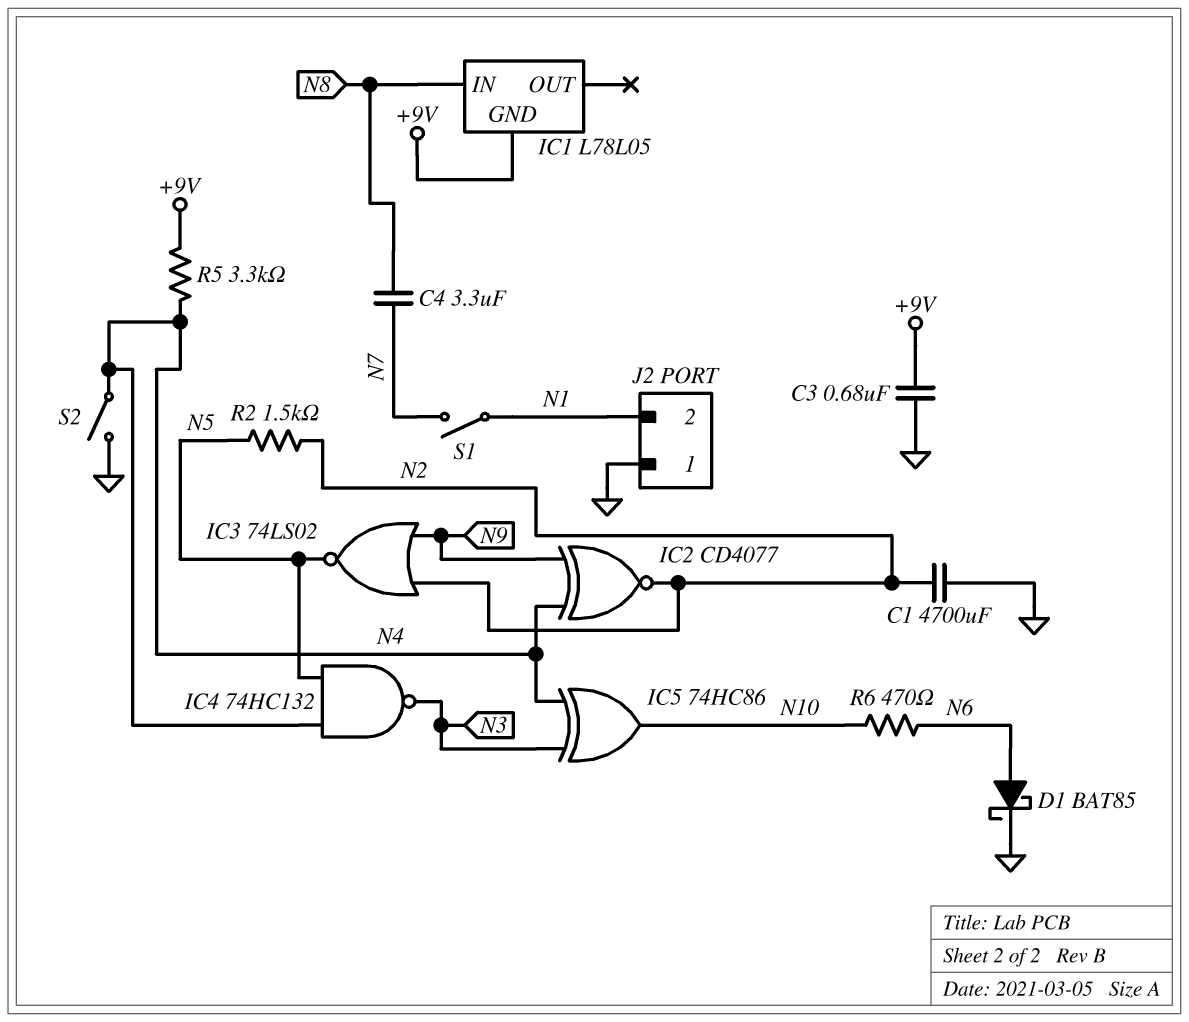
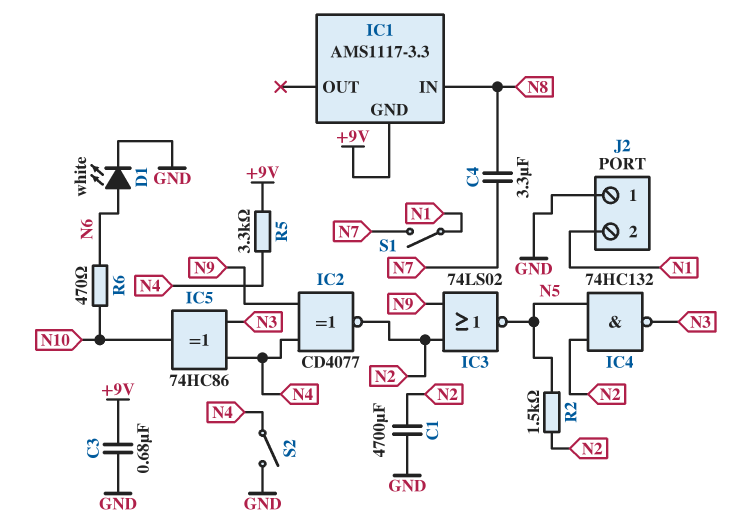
D1: schottky BAT85 (A N6, K GND) -> LED white (A N6, K GND)
IC1: L78L05 -> AMS1117-3.3
IC4: NAND 74HC132 (in N4, in N5, out N3) -> NAND 74HC132 (in N2, in N5, out N3)

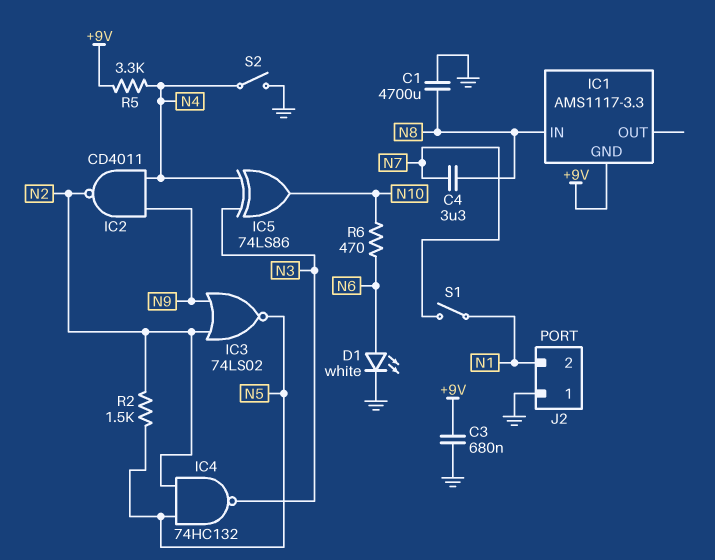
C1: 4700uF (GND, N2) -> 4700uF (GND, N8)
IC2: XNOR CD4077 (in N4, in N9, out N2) -> NAND CD4011 (in N4, in N9, out N2)
IC5: XOR 74HC86 (in N3, in N4, out N10) -> XOR 74LS86 (in N3, in N4, out N10)

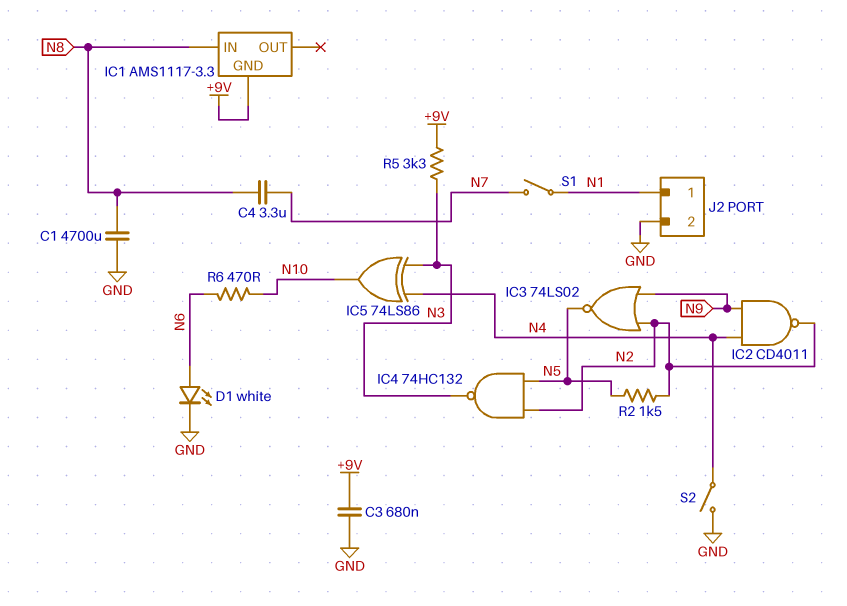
J2 pin 1: GND -> N1
J2 pin 2: N1 -> GND
R5: 3.3k (+9V, N4) -> 3.3k (+9V, N3)

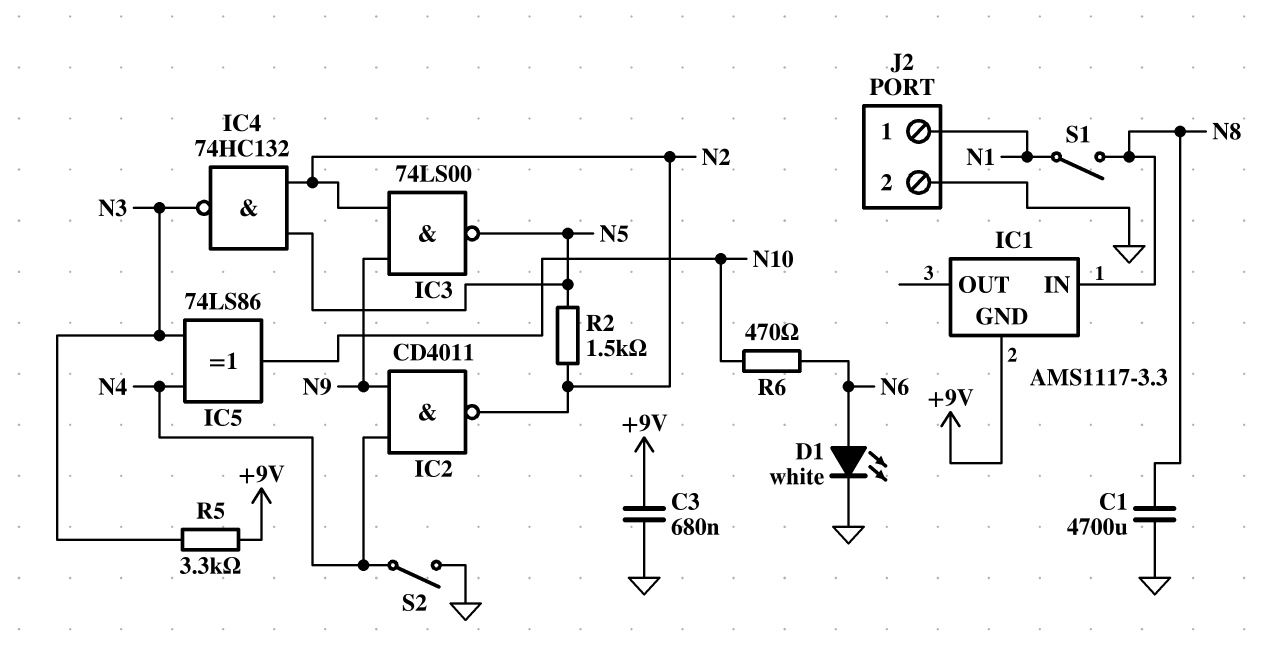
C4: 3.3uF (N7, N8) -> none
IC3: NOR 74LS02 (in N2, in N9, out N5) -> NAND 74LS00 (in N2, in N9, out N5)
S1: switch (N1, N7) -> switch (N1, N8)

